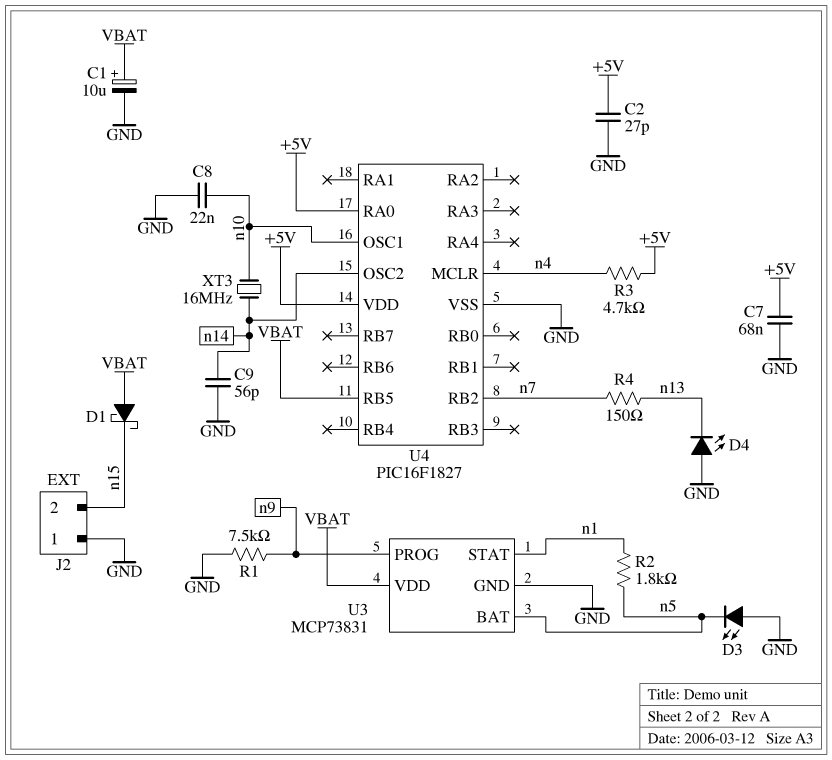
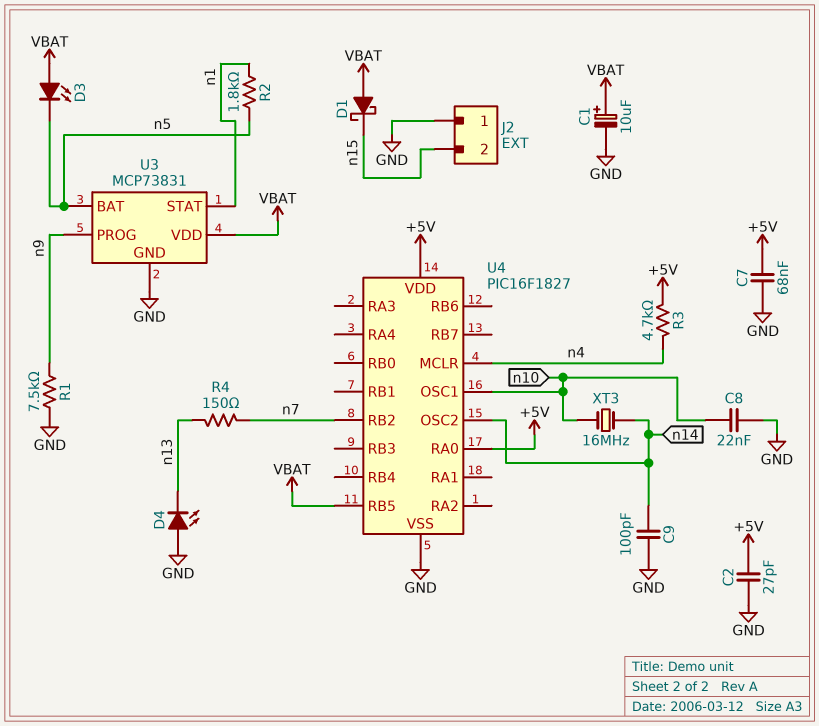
C9: 56pF (GND, n14) -> 100pF (GND, n14)
D3: LED (A GND, K n5) -> LED (A VBAT, K n5)

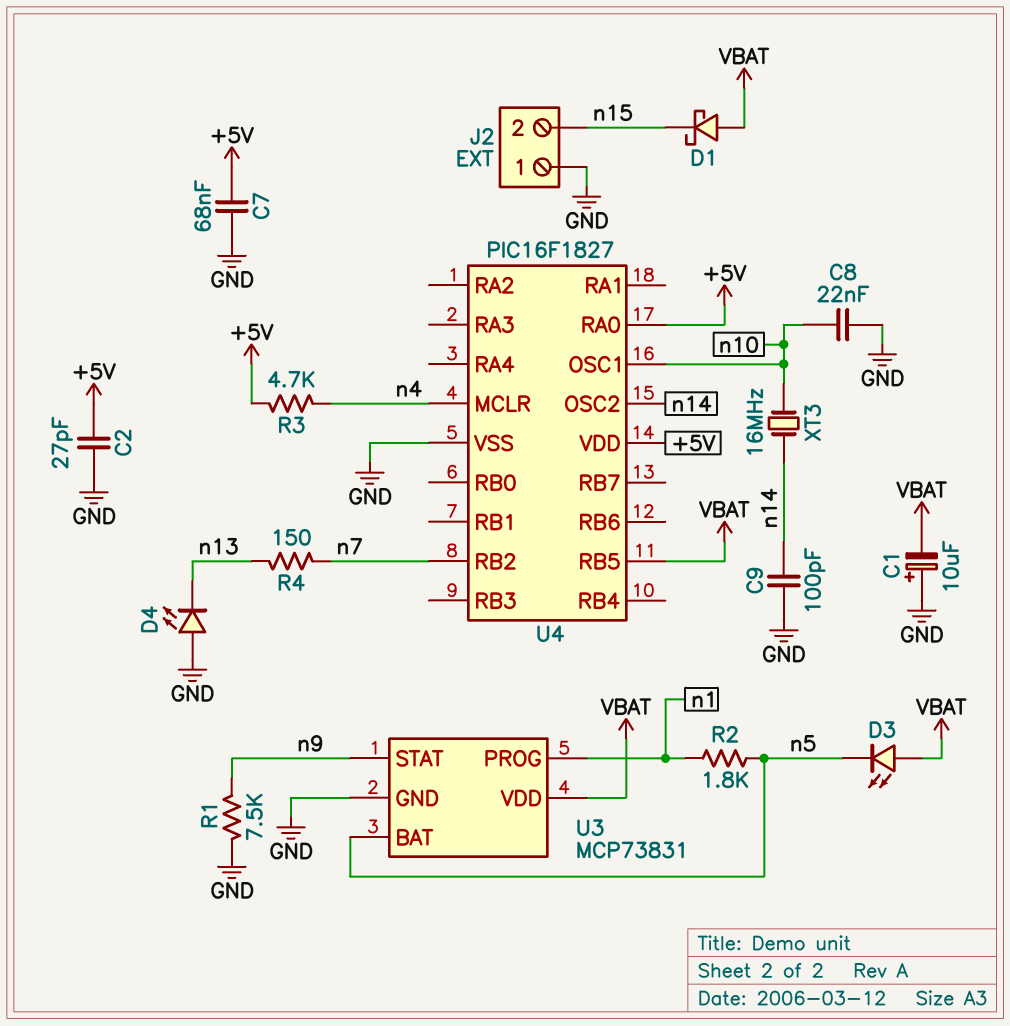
C1: 10uF (plus VBAT, minus GND) -> 10uF (plus GND, minus VBAT)
U3 pin PROG: n9 -> n1
U3 pin STAT: n1 -> n9

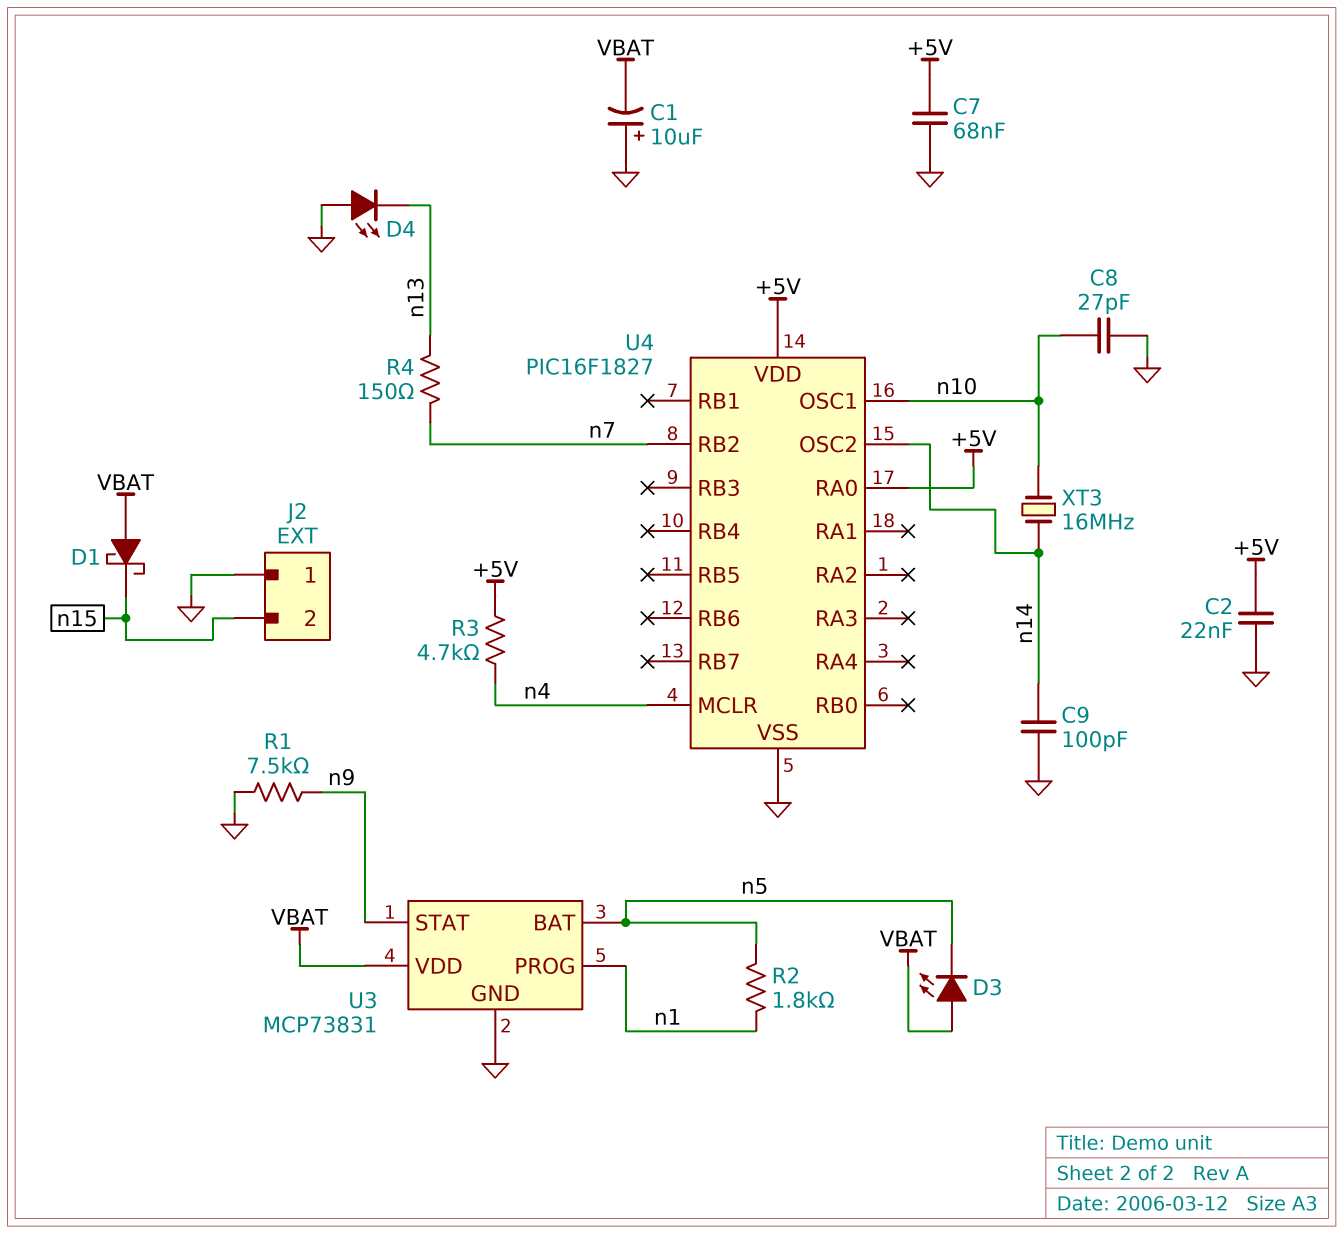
C2: 27pF (+5V, GND) -> 22nF (+5V, GND)
C8: 22nF (GND, n10) -> 27pF (GND, n10)
U4 pin RB5: VBAT -> none

